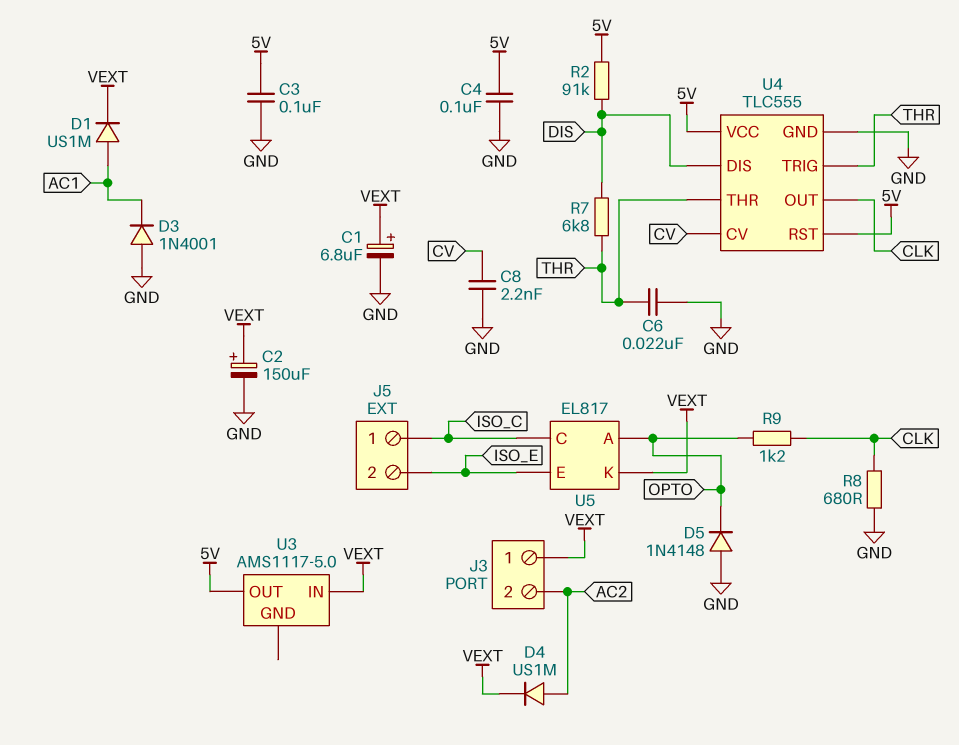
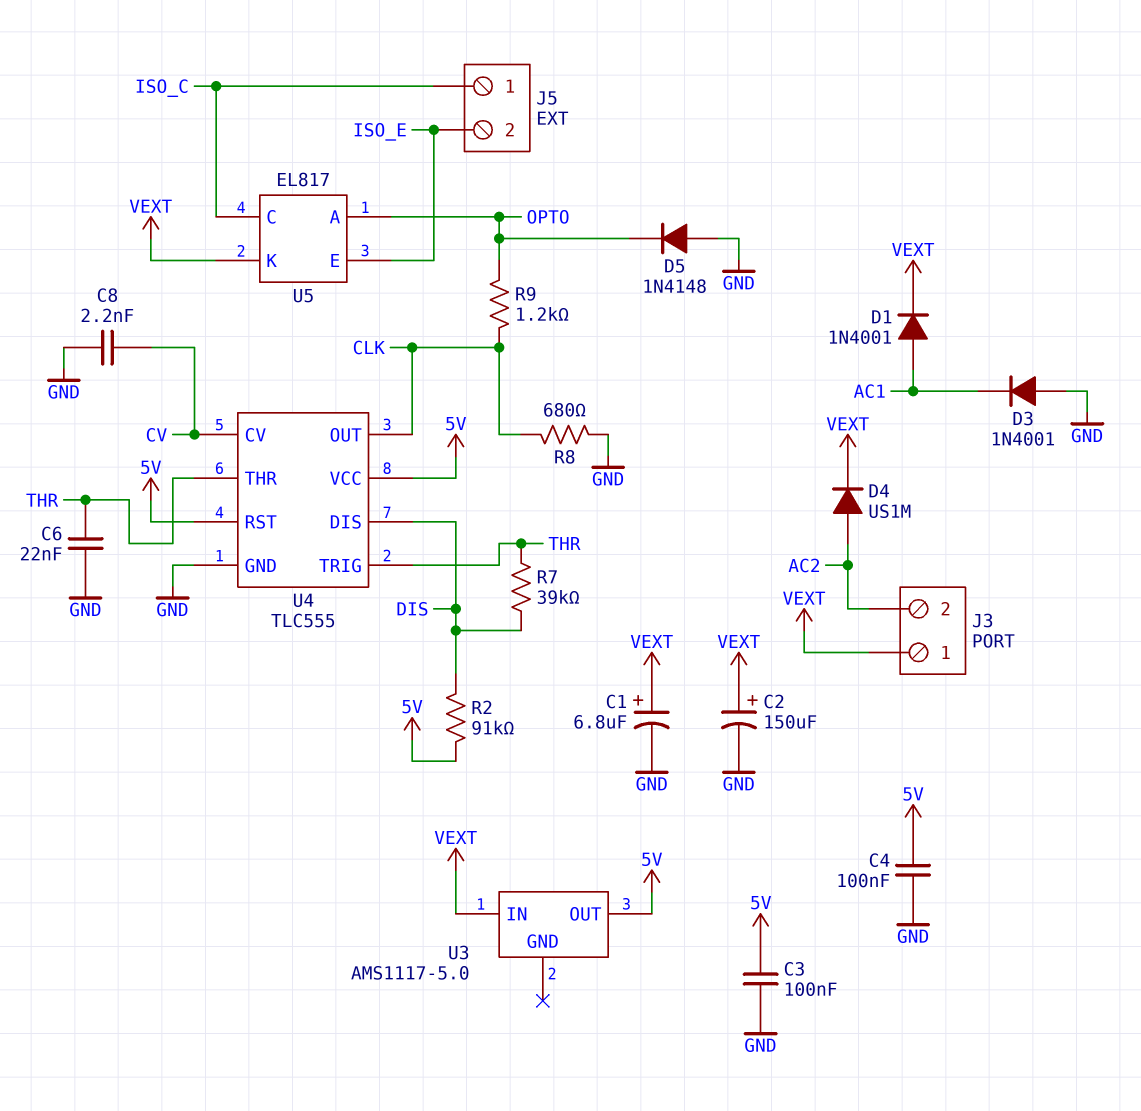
D1: diode US1M (A AC1, K VEXT) -> diode 1N4001 (A AC1, K VEXT)
R7: 6.8k (DIS, THR) -> 39k (DIS, THR)

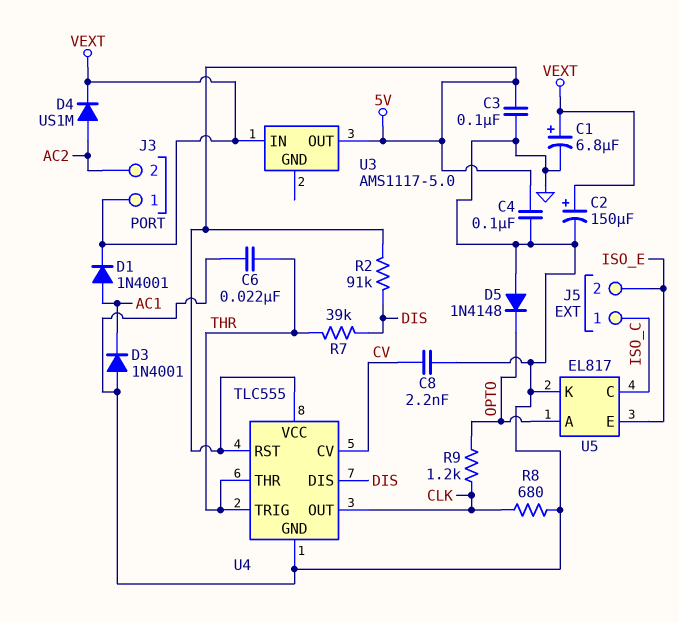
U5 pin K: VEXT -> GND

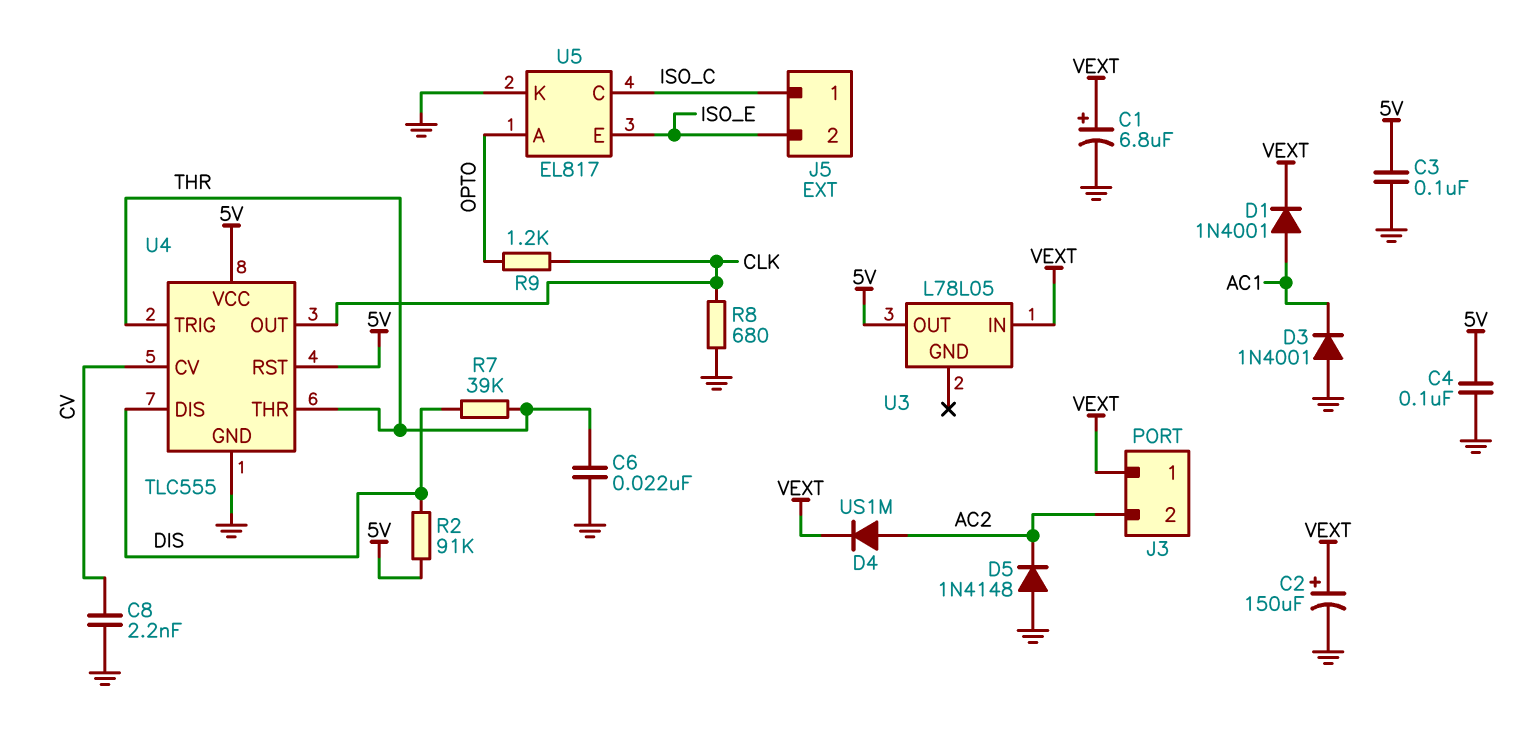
D5: diode 1N4148 (A GND, K OPTO) -> diode 1N4148 (A GND, K AC2)
U3: AMS1117-5.0 -> L78L05

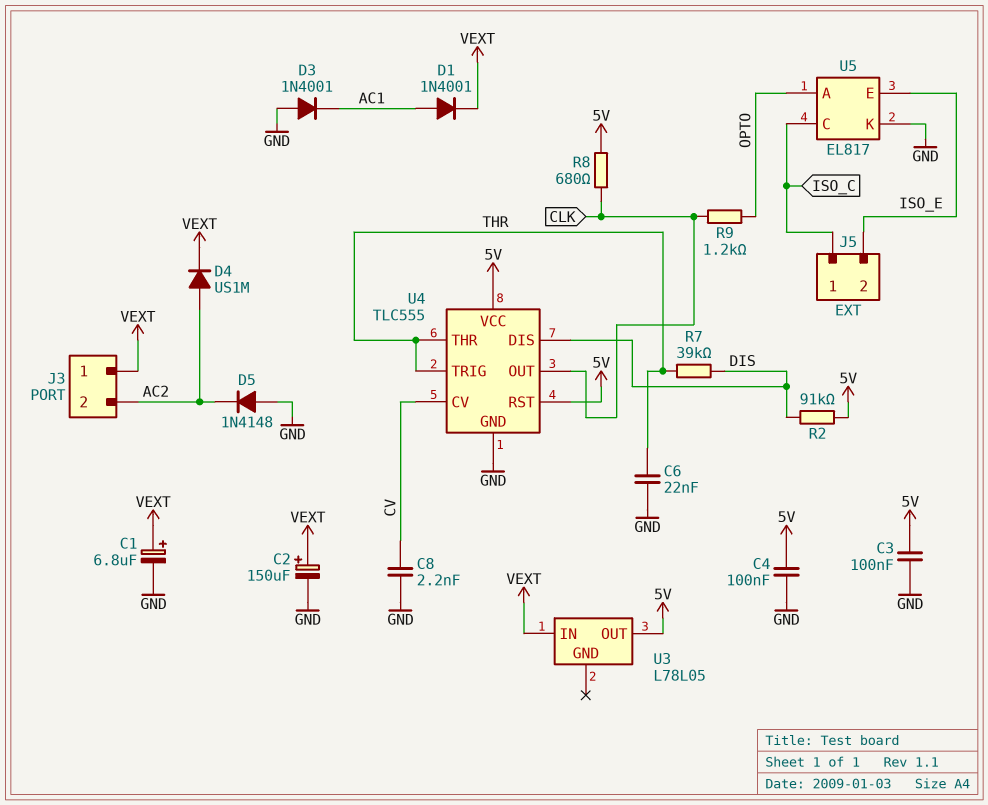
R8: 680 (CLK, GND) -> 680 (5V, CLK)

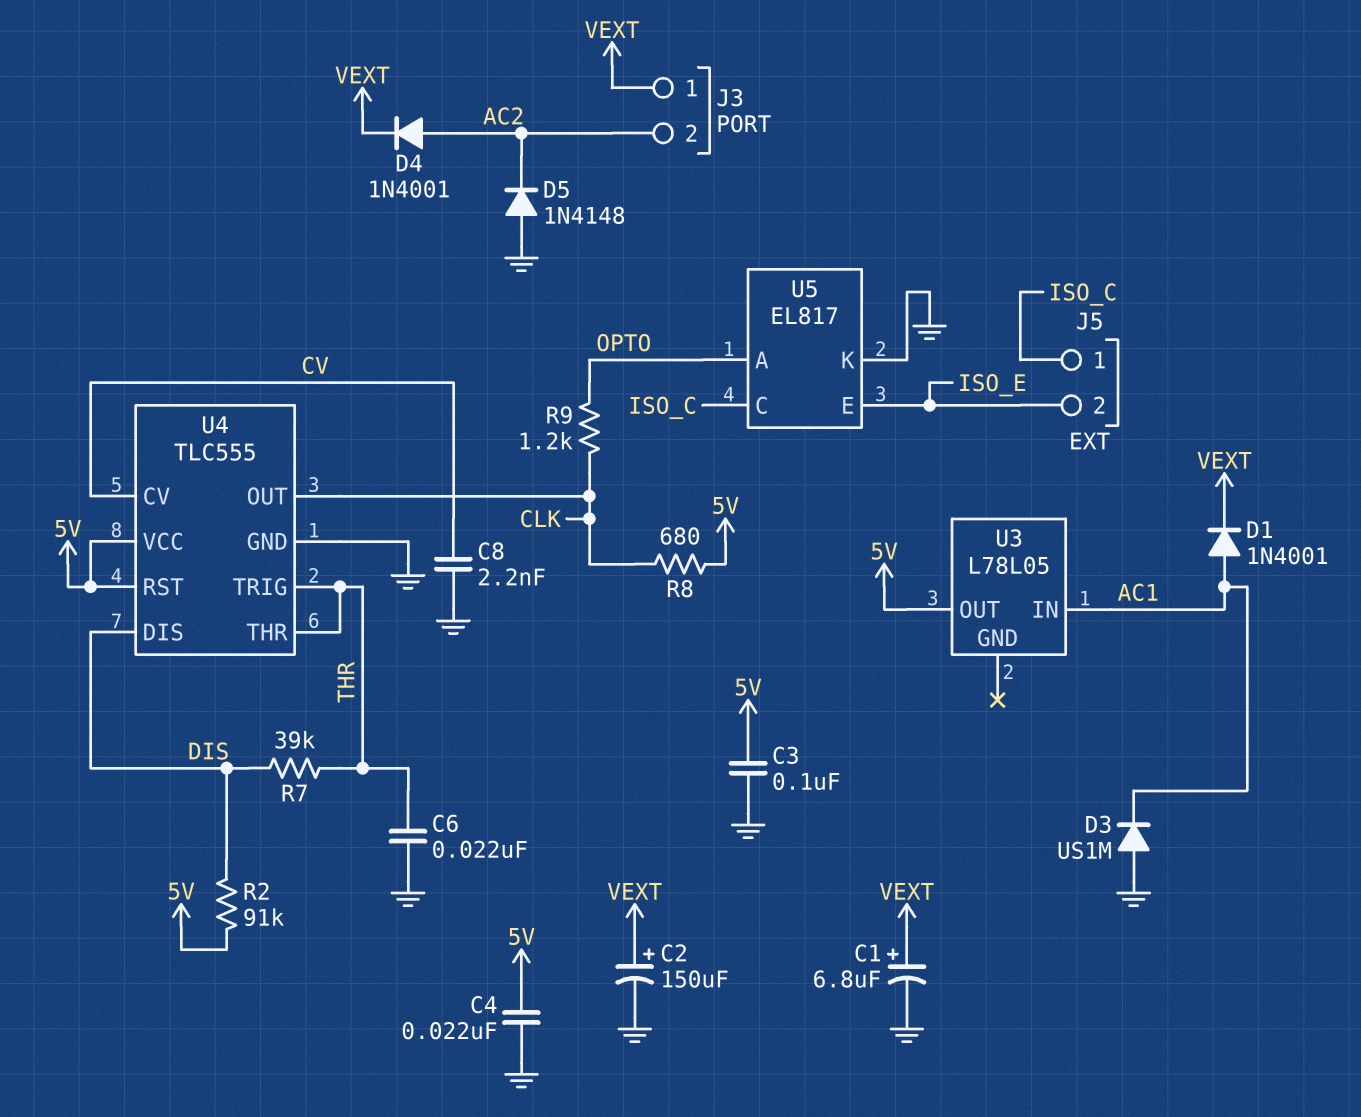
C4: 100nF (5V, GND) -> 22nF (5V, GND)
D3: diode 1N4001 (A GND, K AC1) -> diode US1M (A GND, K AC1)
D4: diode US1M (A AC2, K VEXT) -> diode 1N4001 (A AC2, K VEXT)
U3 pin IN: VEXT -> AC1

